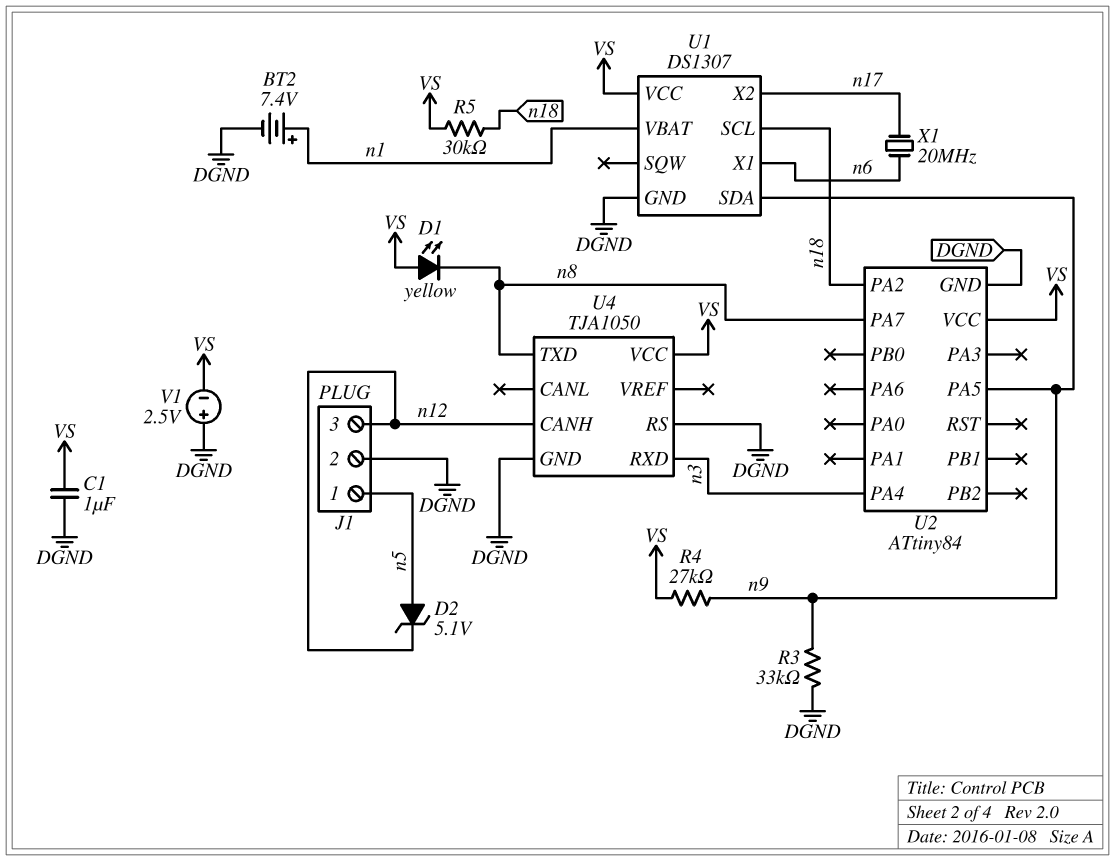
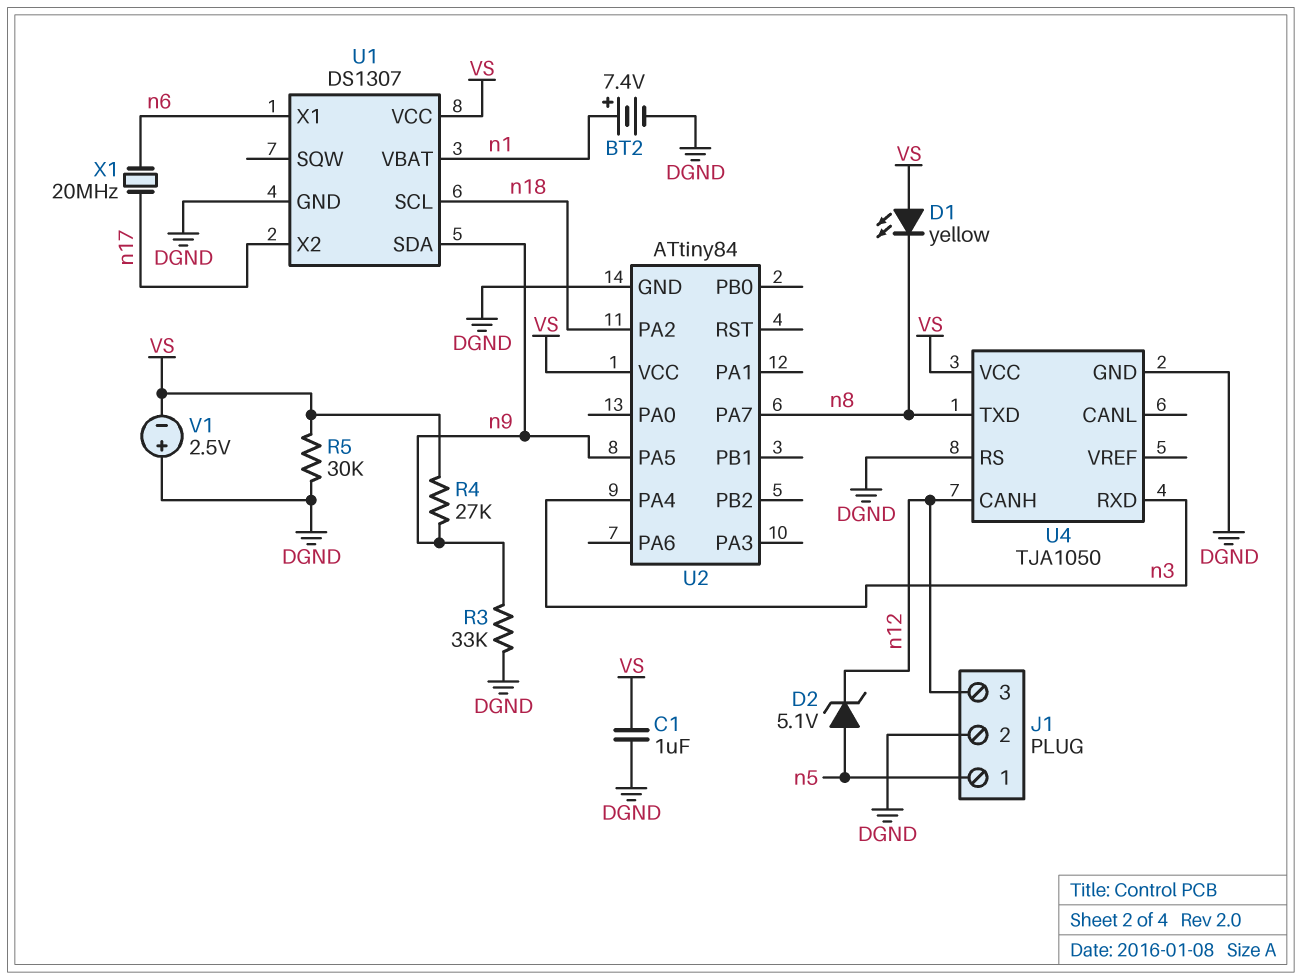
R5: 30k (VS, n18) -> 30k (DGND, VS)

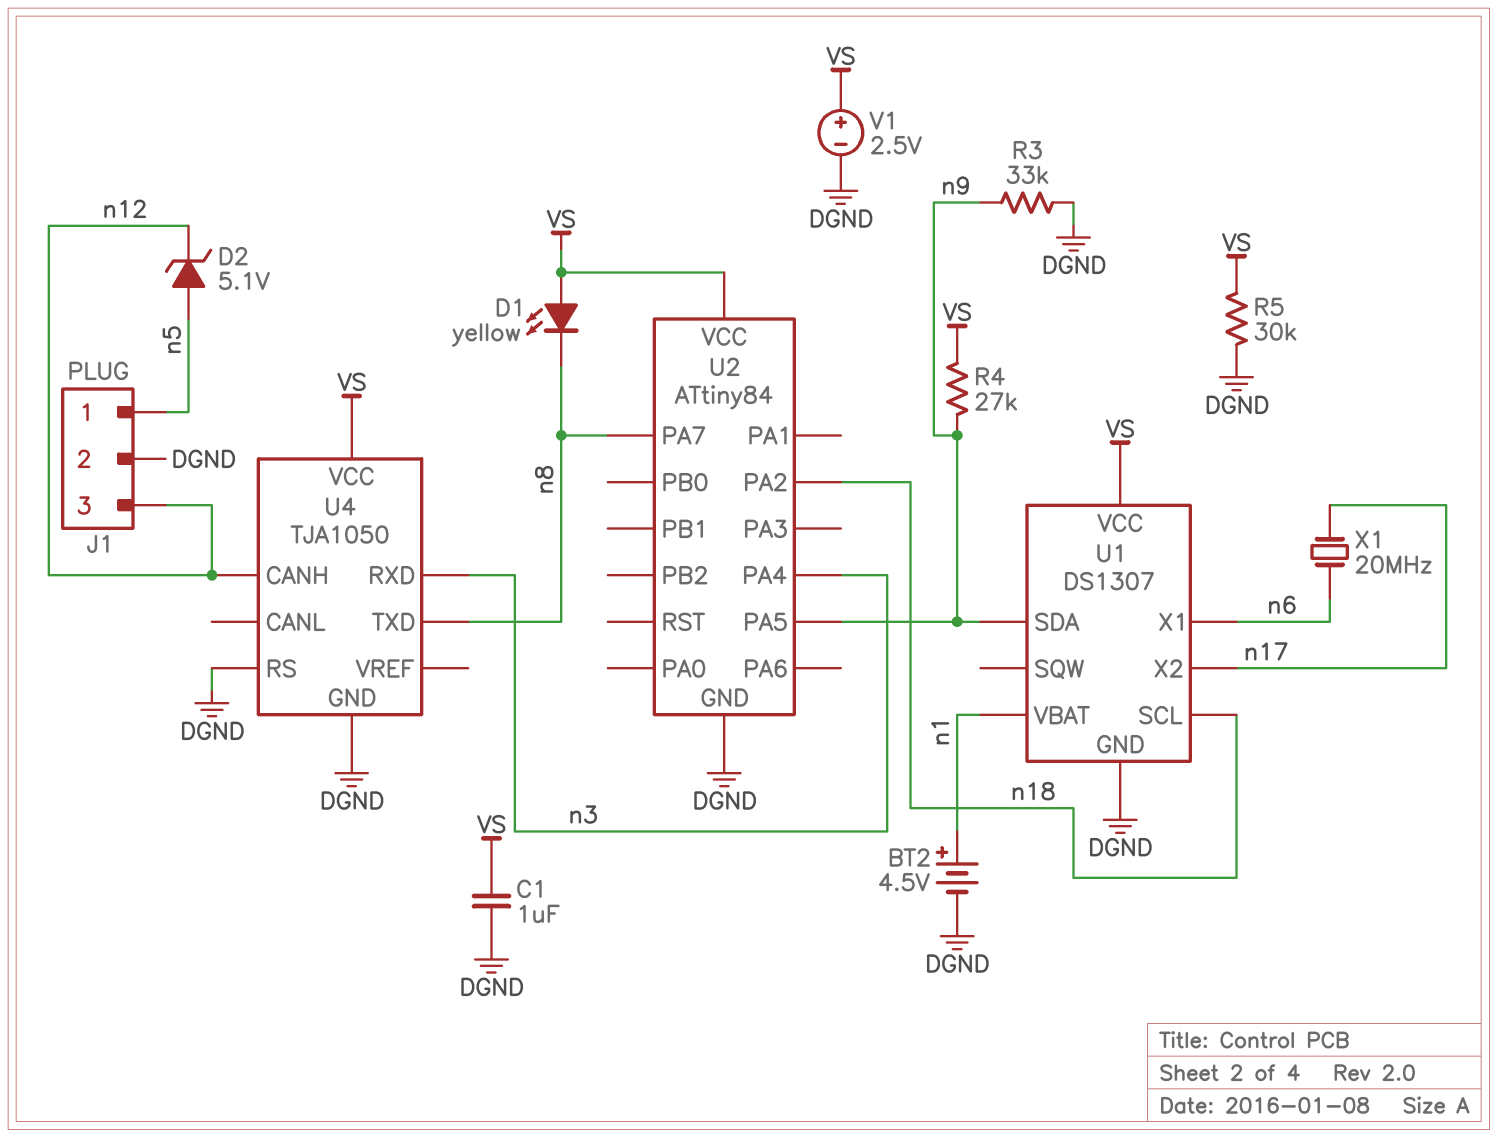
BT2: 7.4V (plus n1, minus DGND) -> 4.5V (plus n1, minus DGND)
V1: 2.5V (plus DGND, minus VS) -> 2.5V (plus VS, minus DGND)

